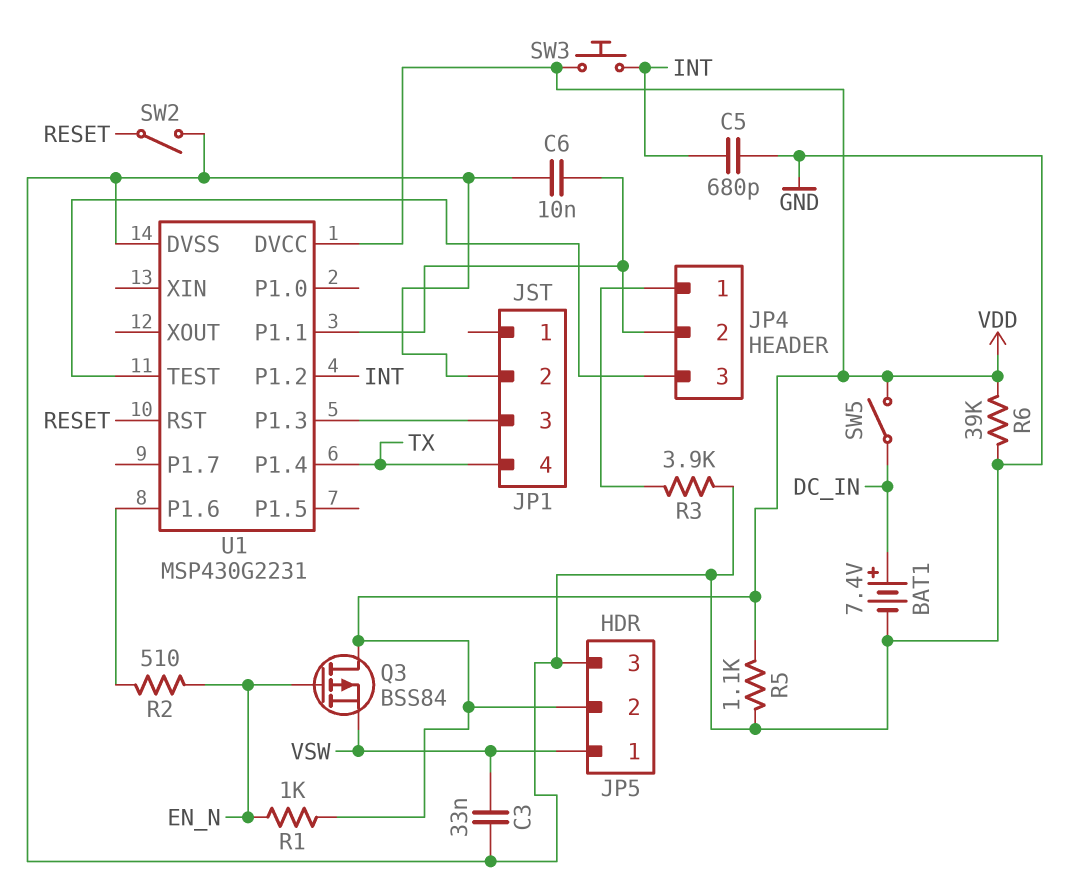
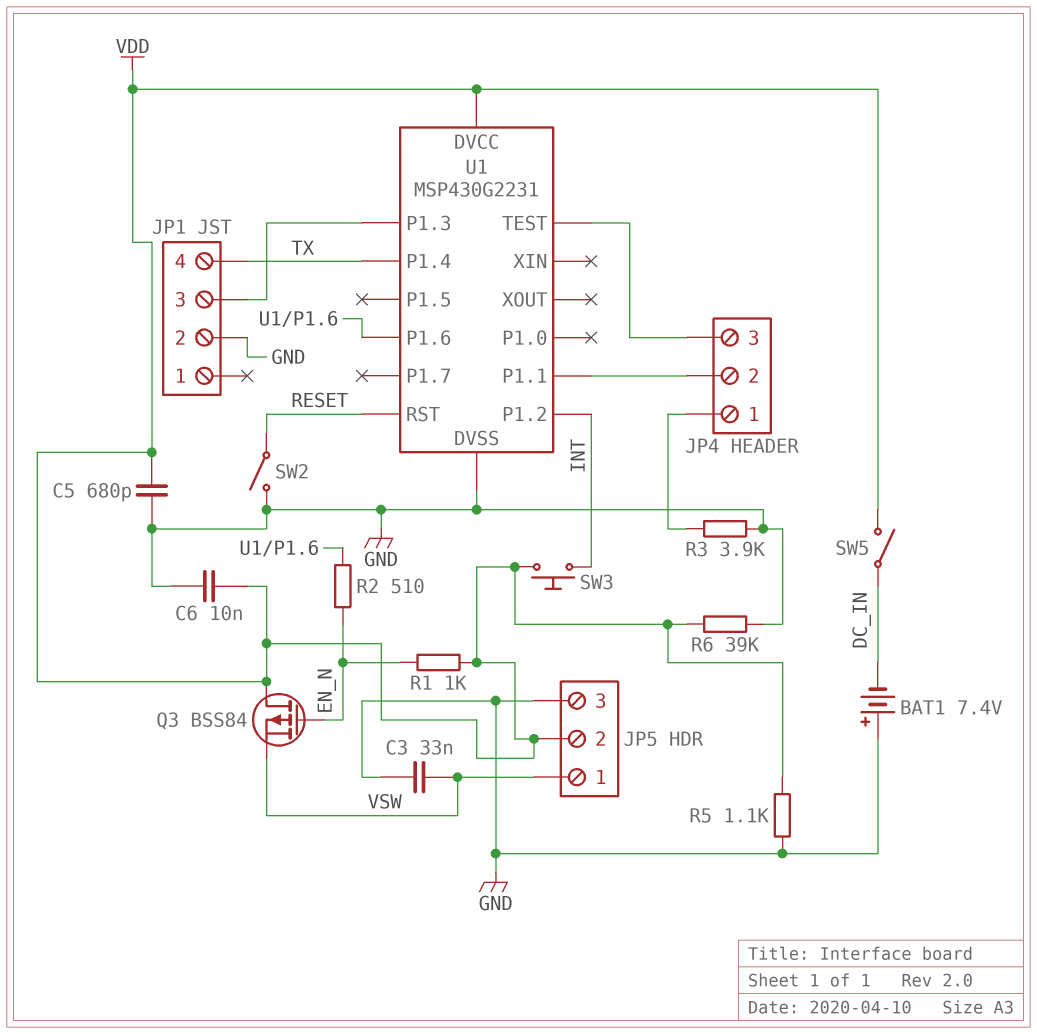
BAT1: 7.4V (plus DC_IN, minus GND) -> 7.4V (plus GND, minus DC_IN)
C5: 680pF (GND, INT) -> 680pF (GND, VDD)
C6: 10nF (GND, JP4/2) -> 10nF (GND, VDD)

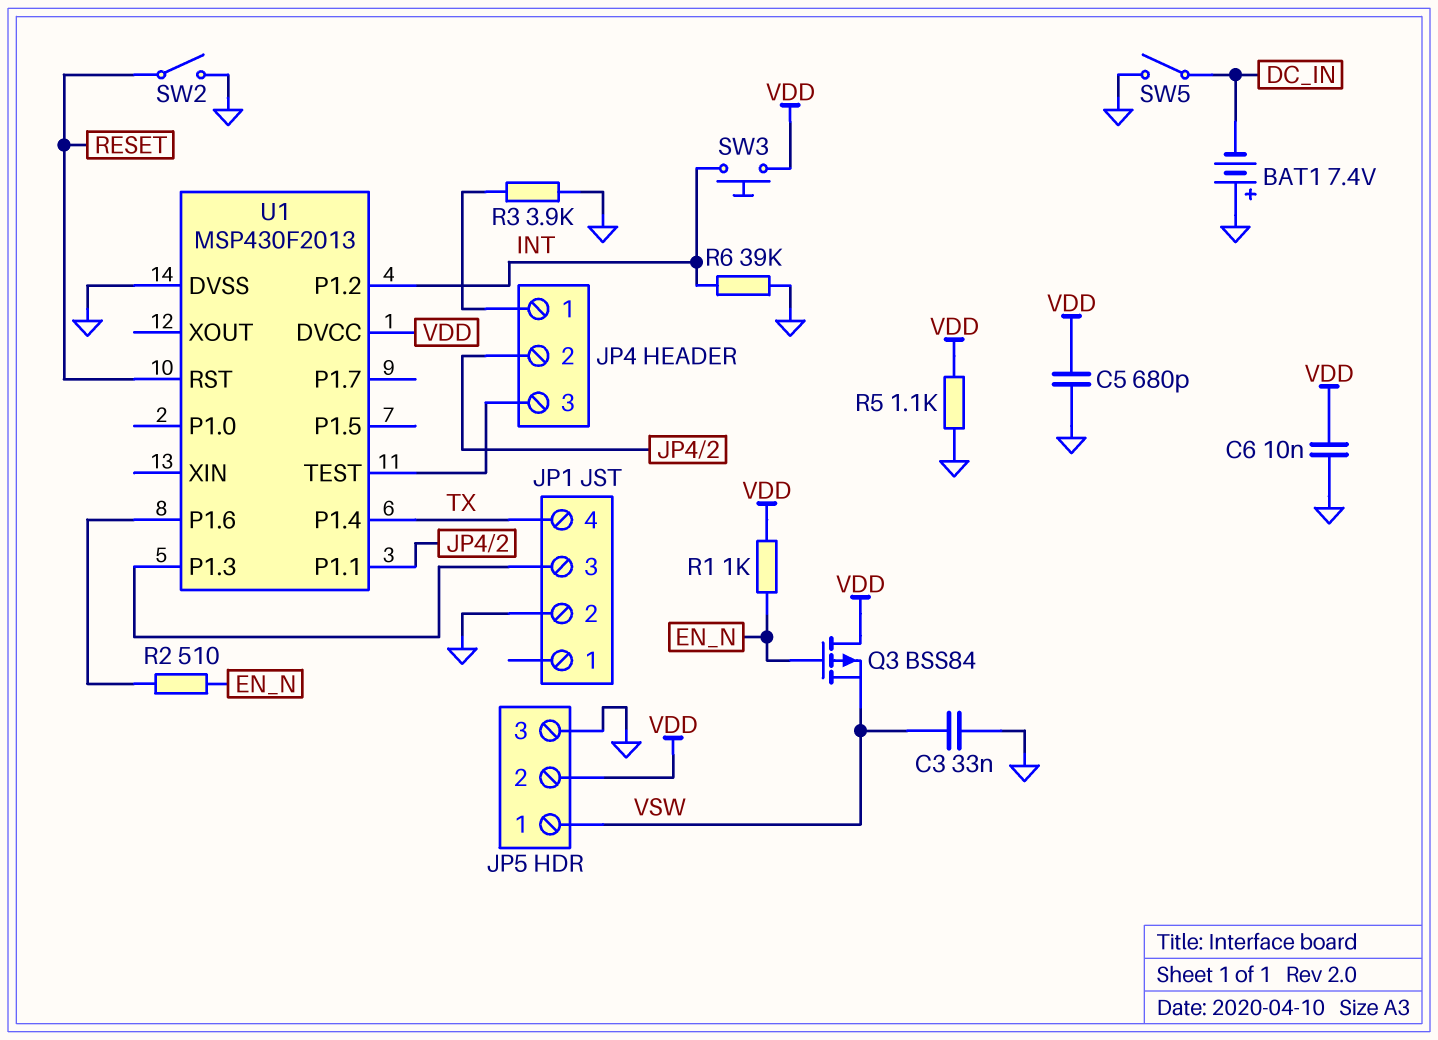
R6: 39k (GND, VDD) -> 39k (GND, INT)
SW5: switch (DC_IN, VDD) -> switch (DC_IN, GND)
U1: MSP430G2231 -> MSP430F2013

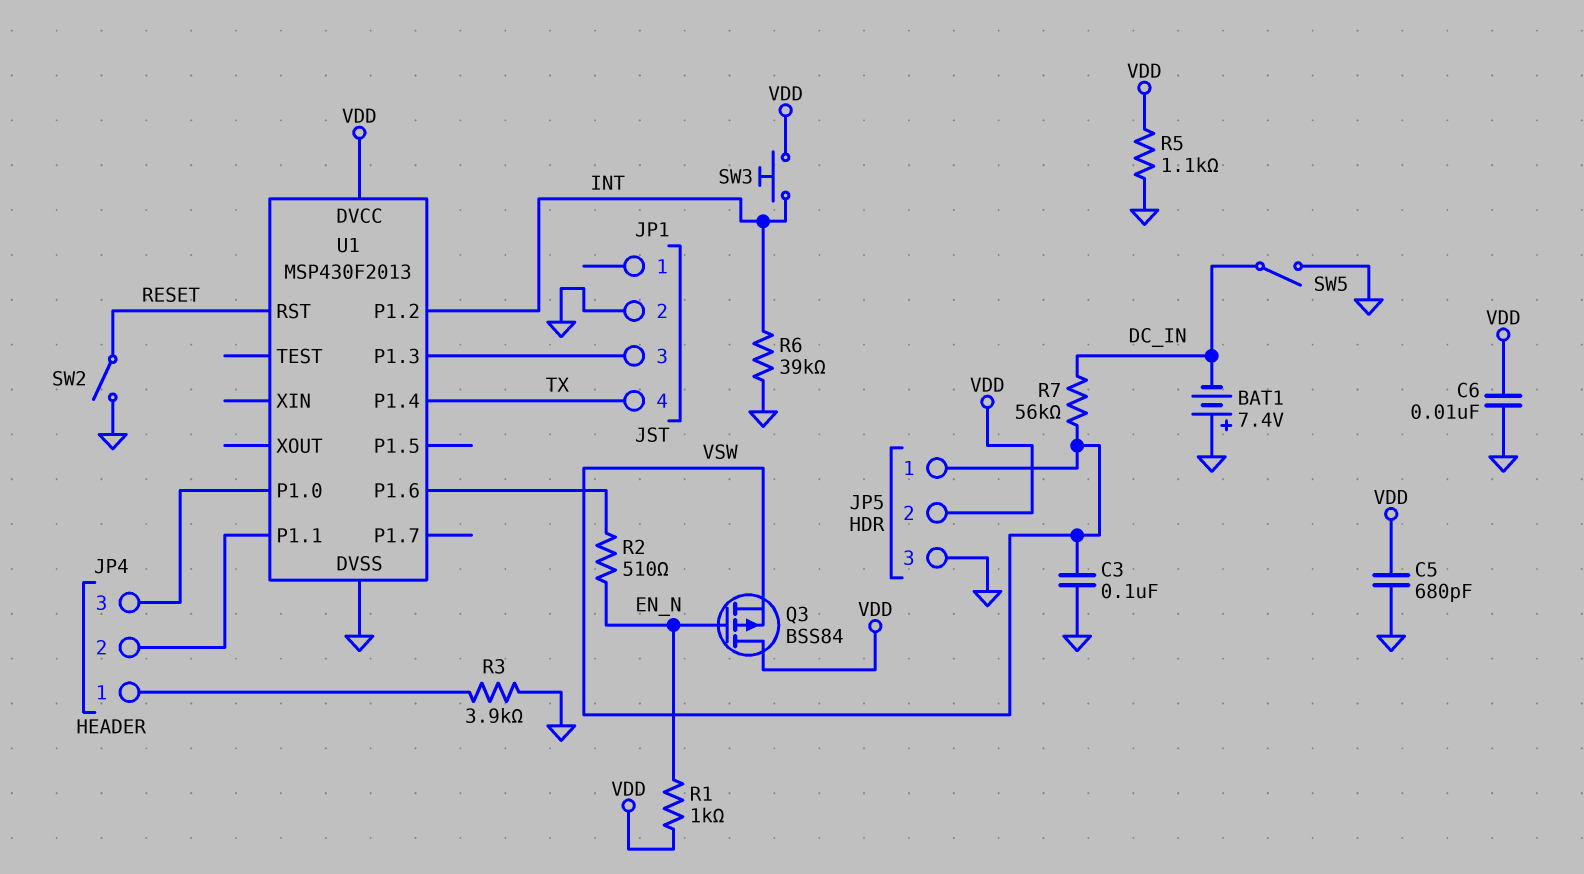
C3: 33nF (GND, VSW) -> 100nF (GND, VSW)
R7: none -> 56k (DC_IN, VSW)
U1 pin P1.0: none -> JP4/3
U1 pin TEST: JP4/3 -> none

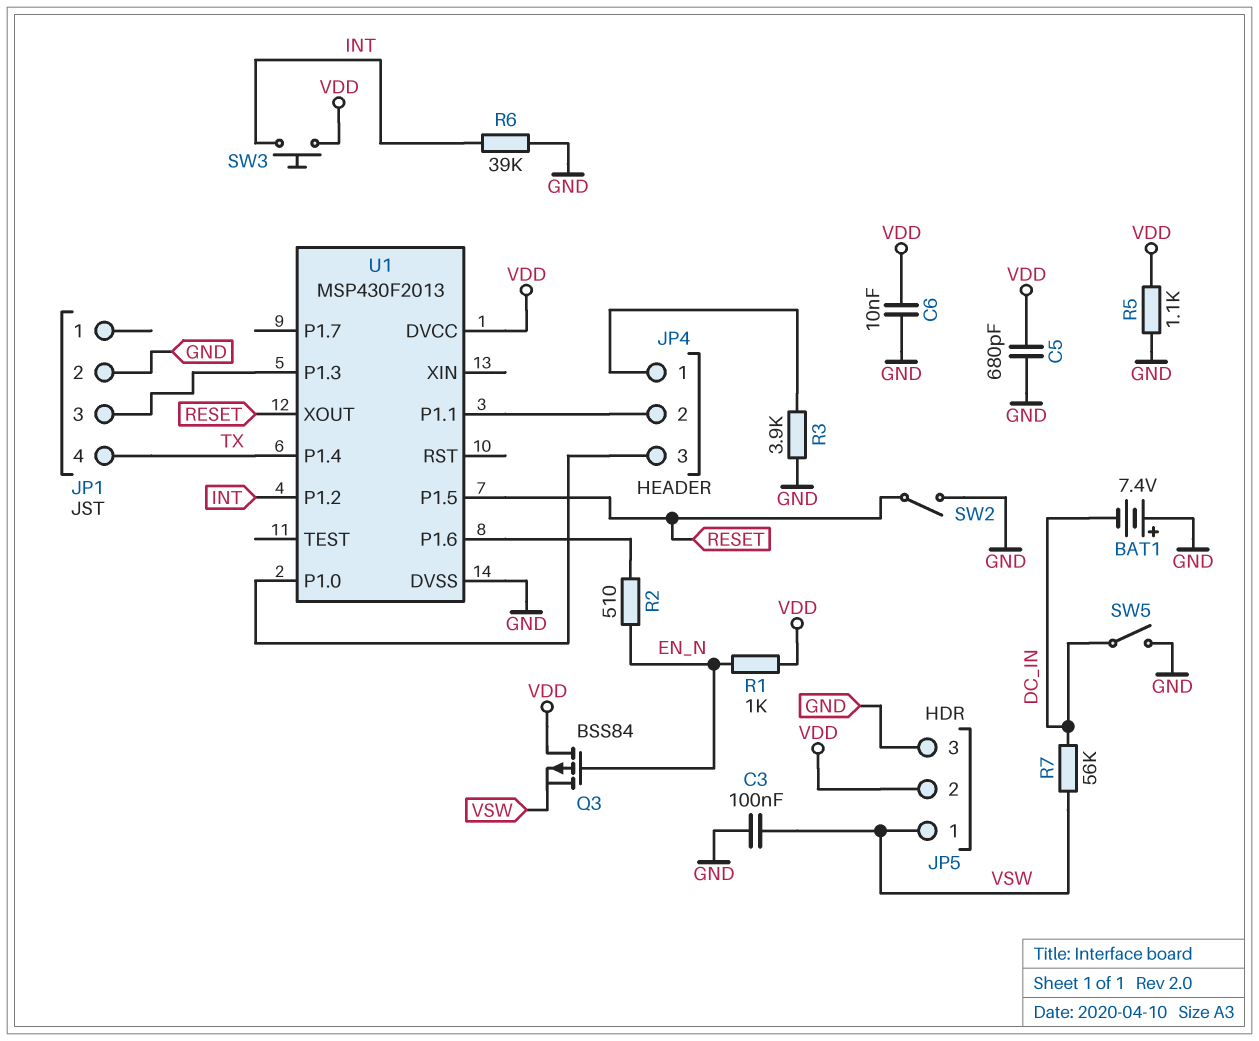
U1 pin P1.5: none -> RESET
U1 pin RST: RESET -> none
U1 pin XOUT: none -> RESET

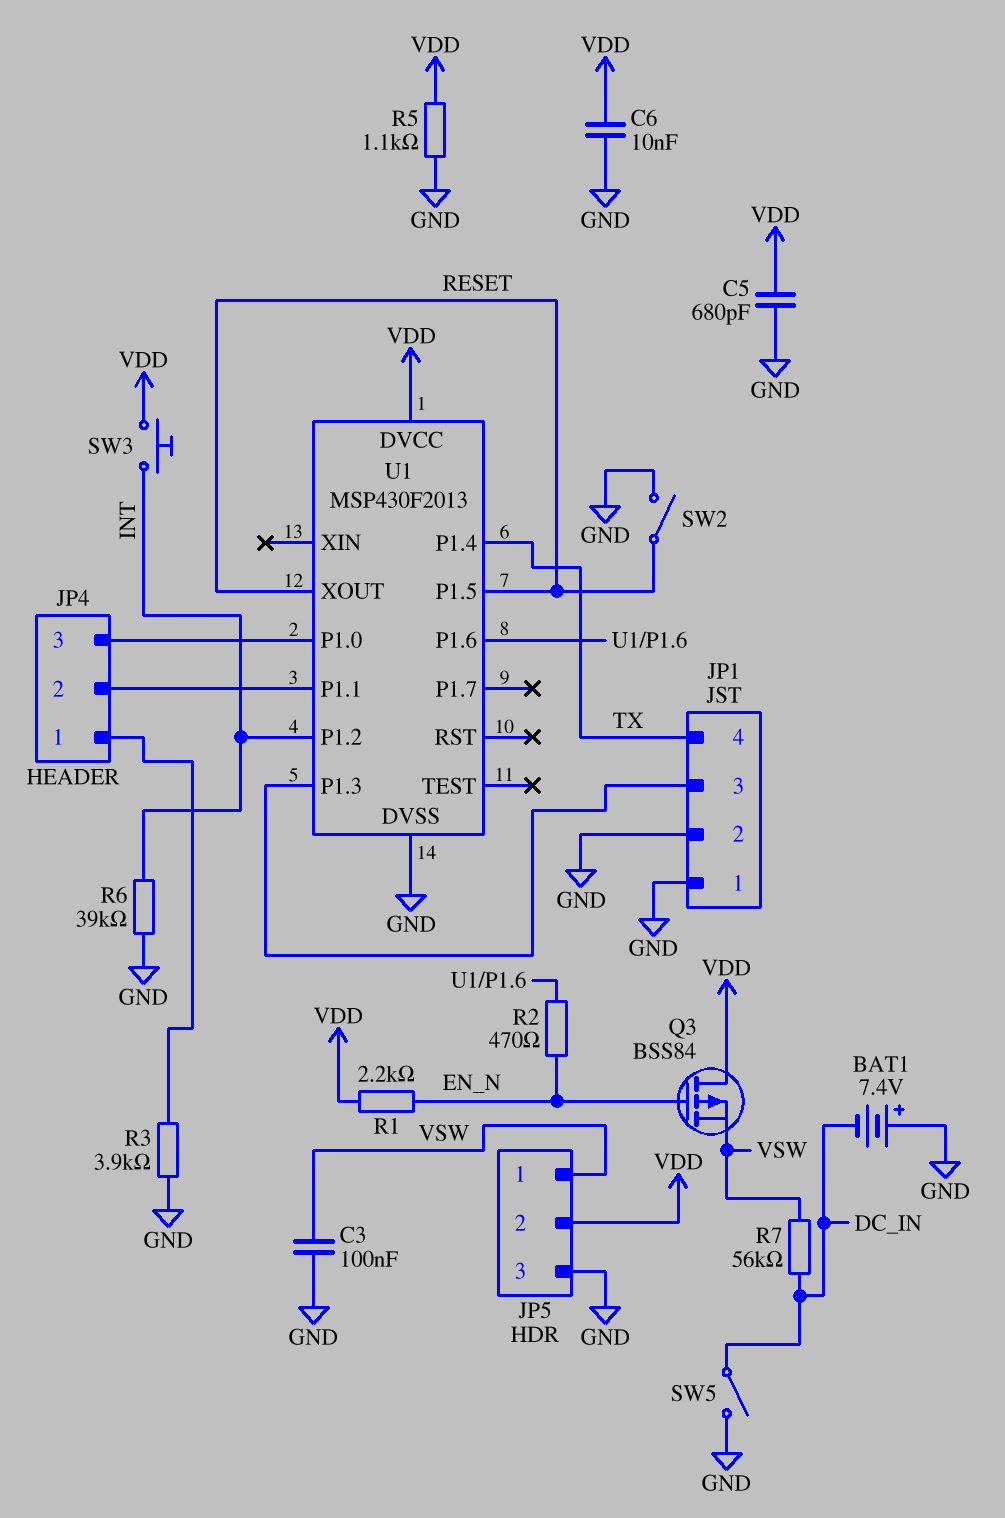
JP1 pin 1: none -> GND
R1: 1k (EN_N, VDD) -> 2.2k (EN_N, VDD)
R2: 510 (EN_N, U1/P1.6) -> 470 (EN_N, U1/P1.6)

